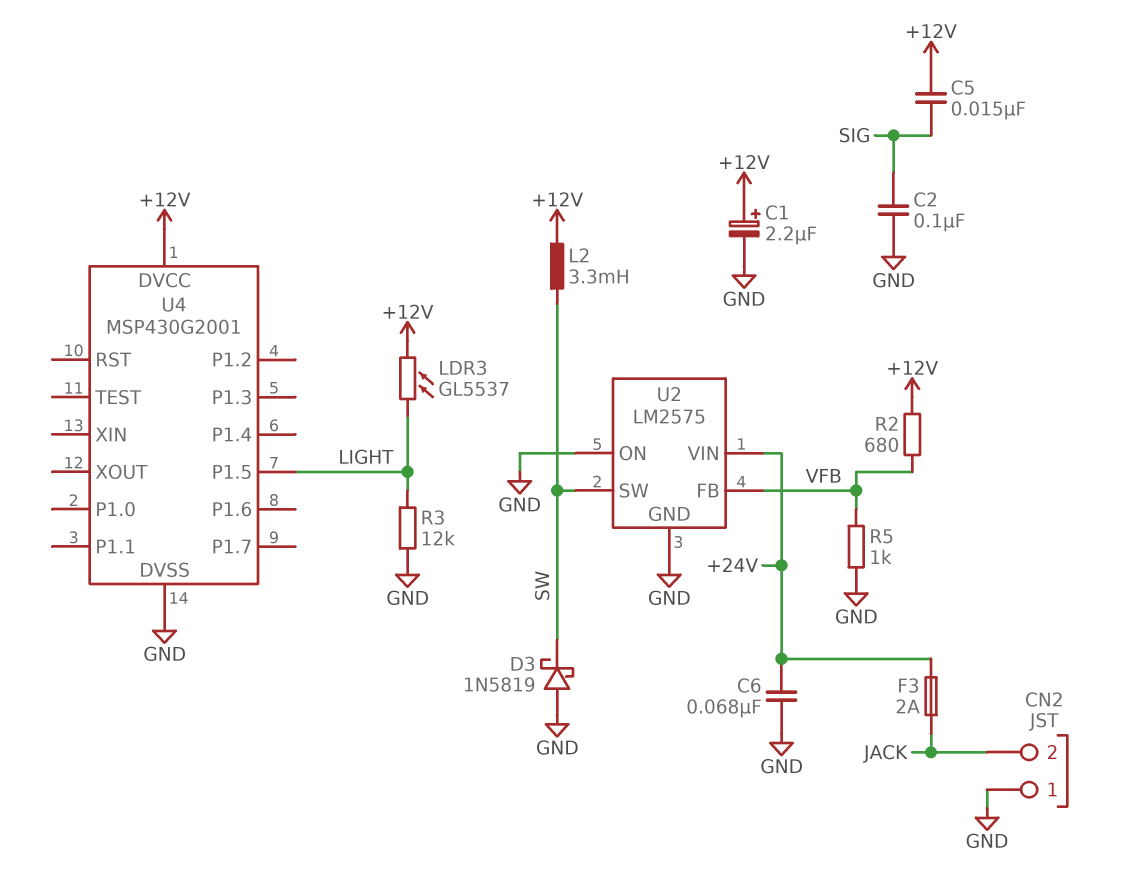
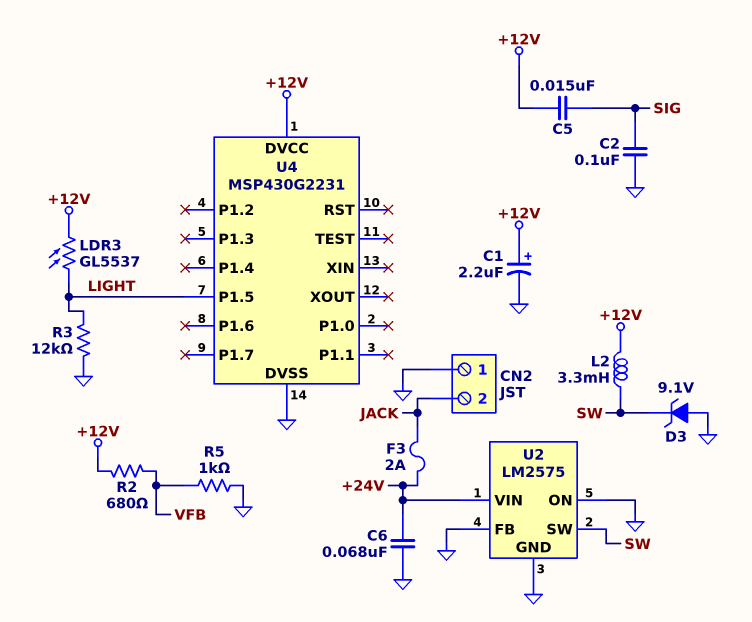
D3: schottky 1N5819 (A GND, K SW) -> zener 9.1V (A GND, K SW)
U2 pin FB: VFB -> GND
U4: MSP430G2001 -> MSP430G2231

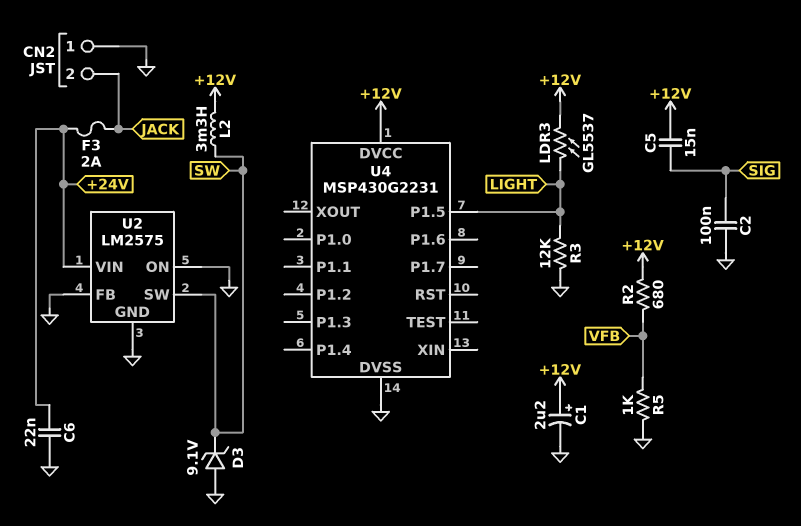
C6: 68nF (+24V, GND) -> 22nF (+24V, GND)

